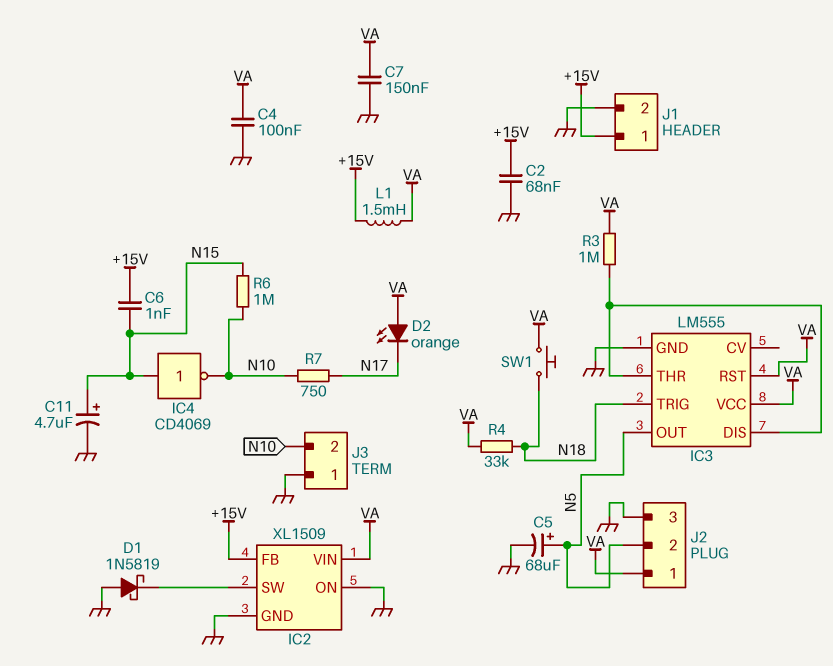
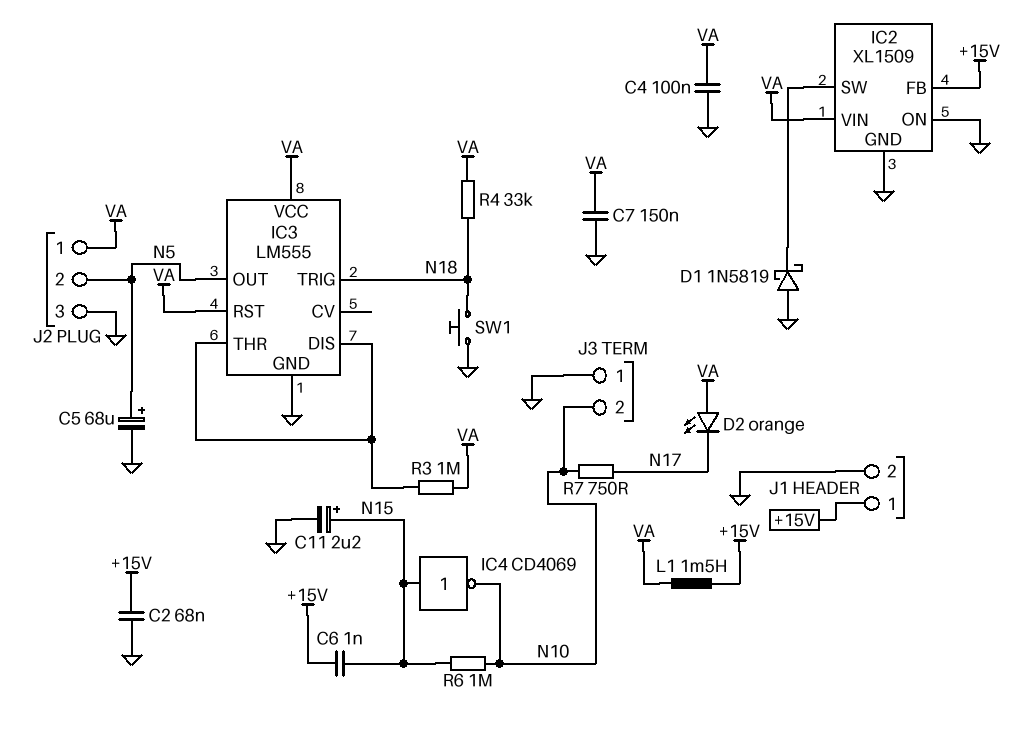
C11: 4.7uF (plus N15, minus GND) -> 2.2uF (plus N15, minus GND)
SW1: button (N18, VA) -> button (GND, N18)

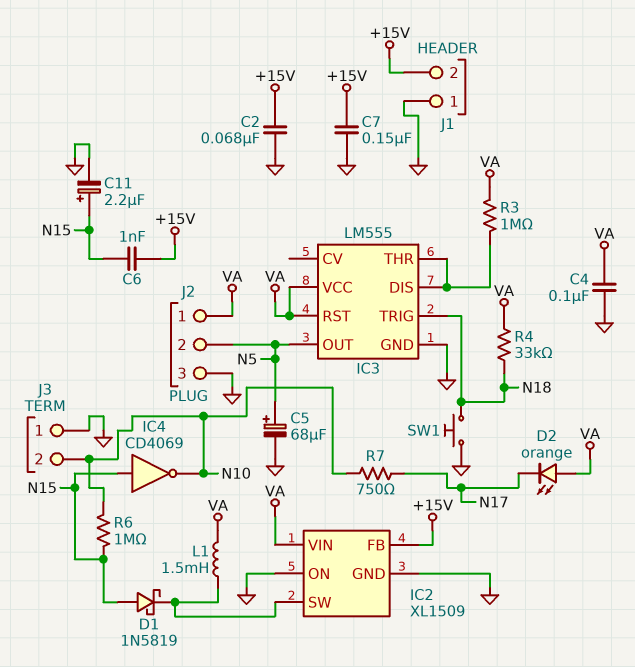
C7: 150nF (GND, VA) -> 150nF (+15V, GND)
D1: schottky 1N5819 (A GND, K IC2/SW) -> schottky 1N5819 (A N15, K IC2/SW)
J1 pin 1: +15V -> GND
J1 pin 2: GND -> +15V
L1: 1.5mH (+15V, VA) -> 1.5mH (IC2/SW, VA)

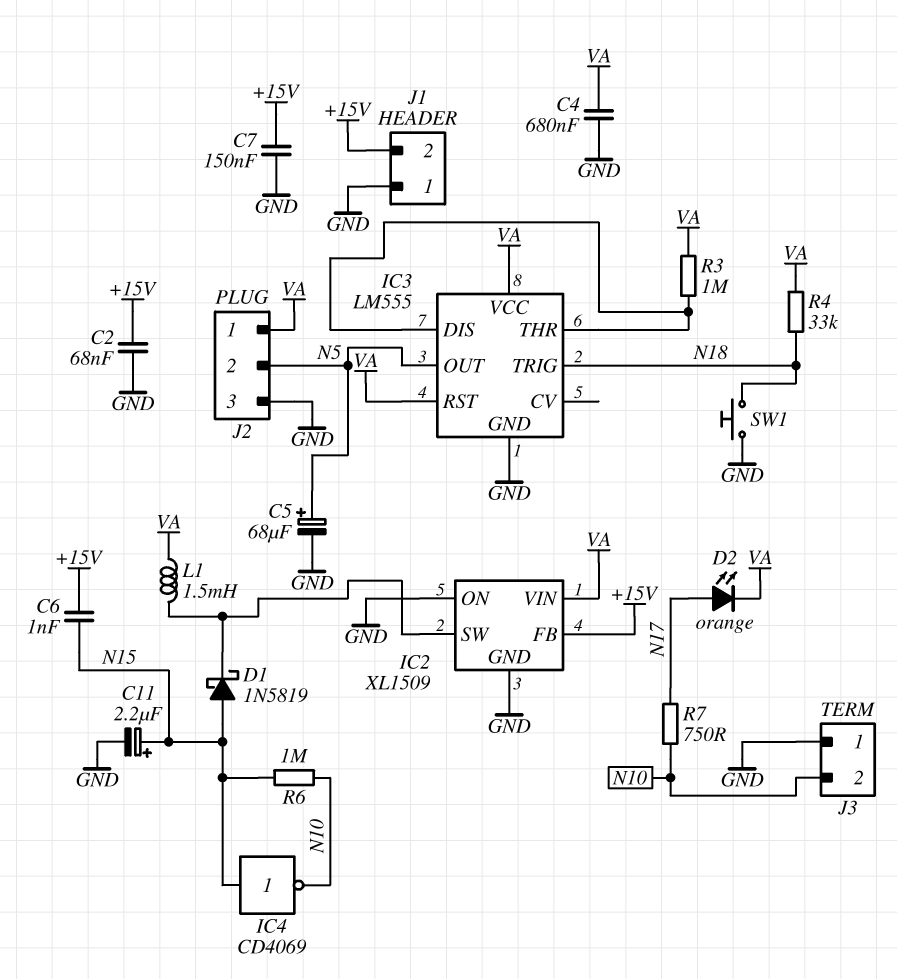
C4: 100nF (GND, VA) -> 680nF (GND, VA)
D2: LED orange (A VA, K N17) -> LED orange (A N17, K VA)

